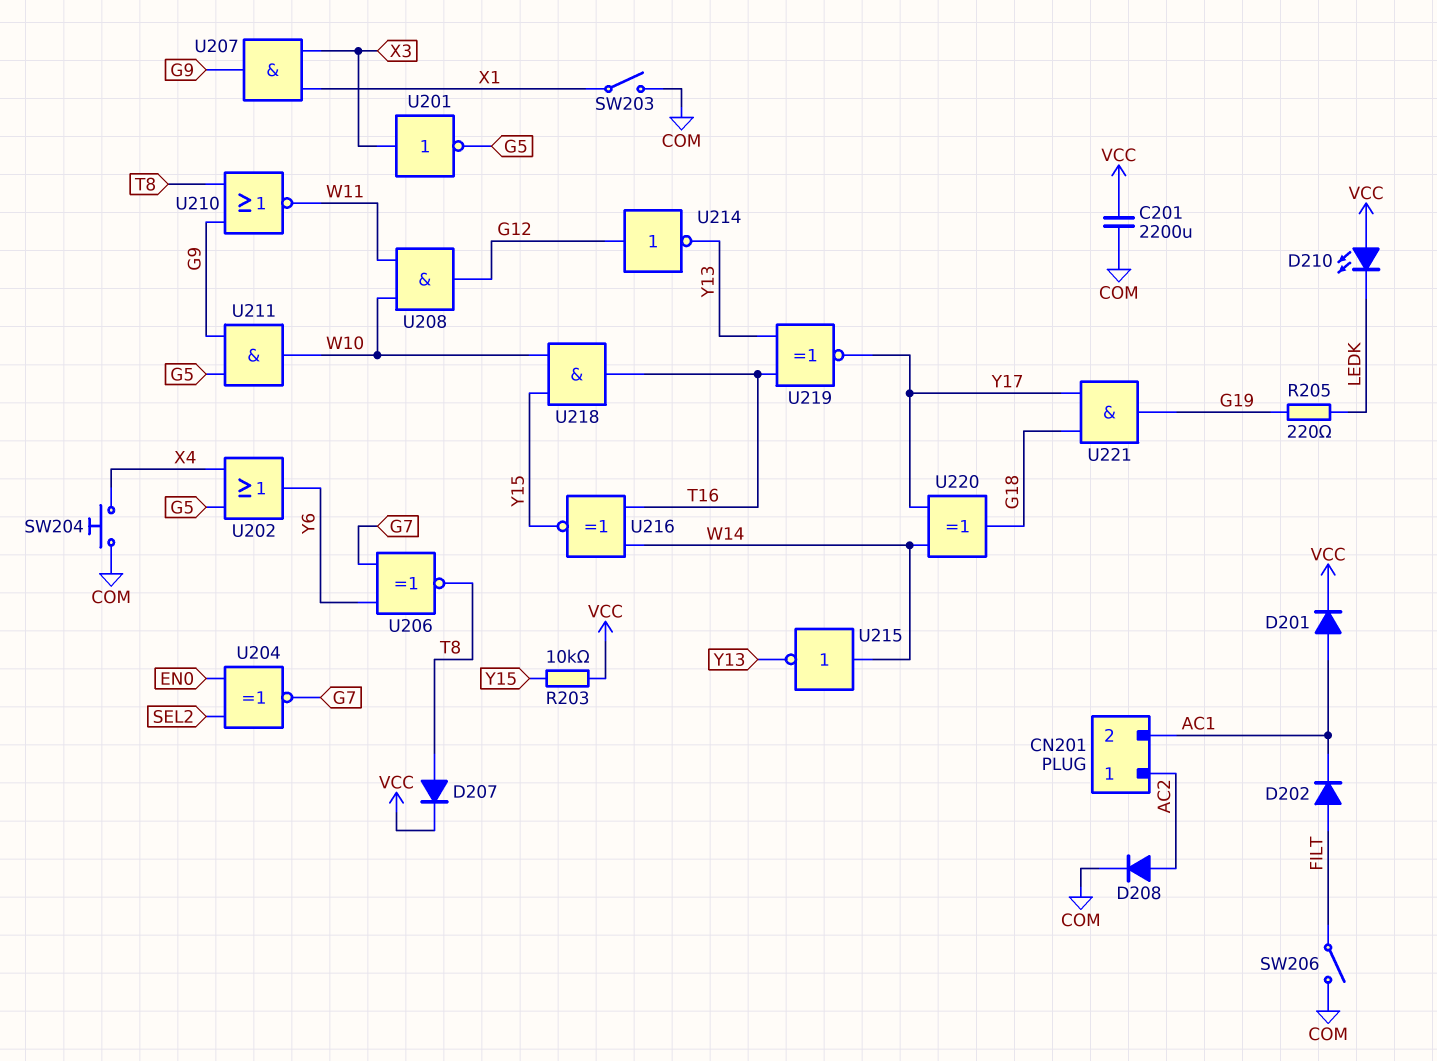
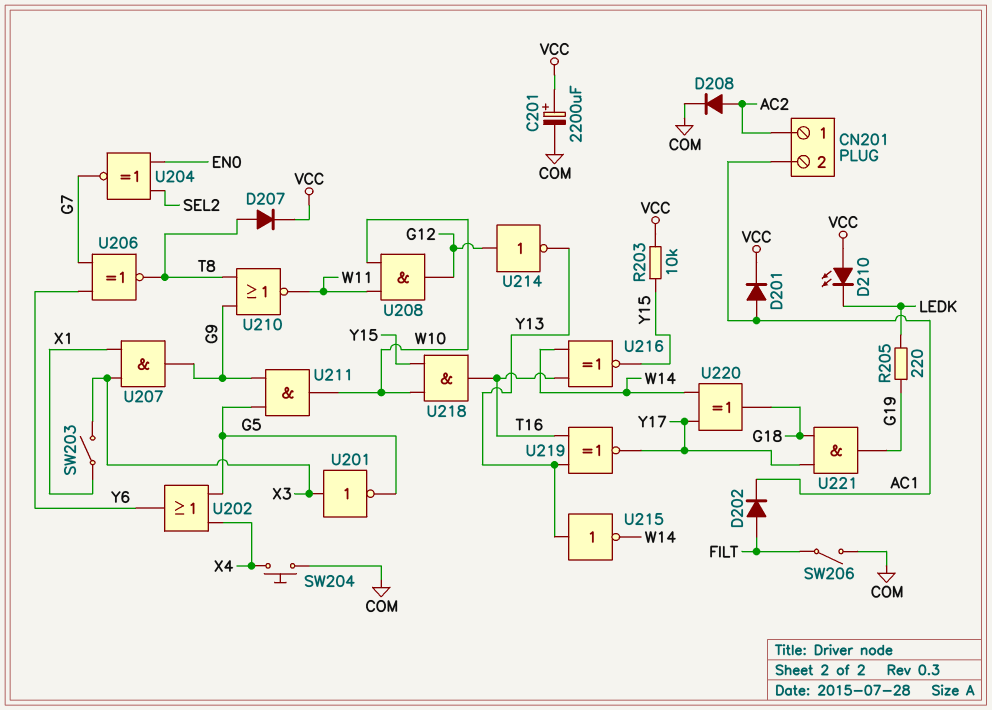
C201: 2200uF (COM, VCC) -> 2200uF (plus VCC, minus COM)
SW203: switch (COM, X1) -> switch (X1, X3)
U215: NOT (in W14, out Y13) -> NOT (in Y13, out W14)

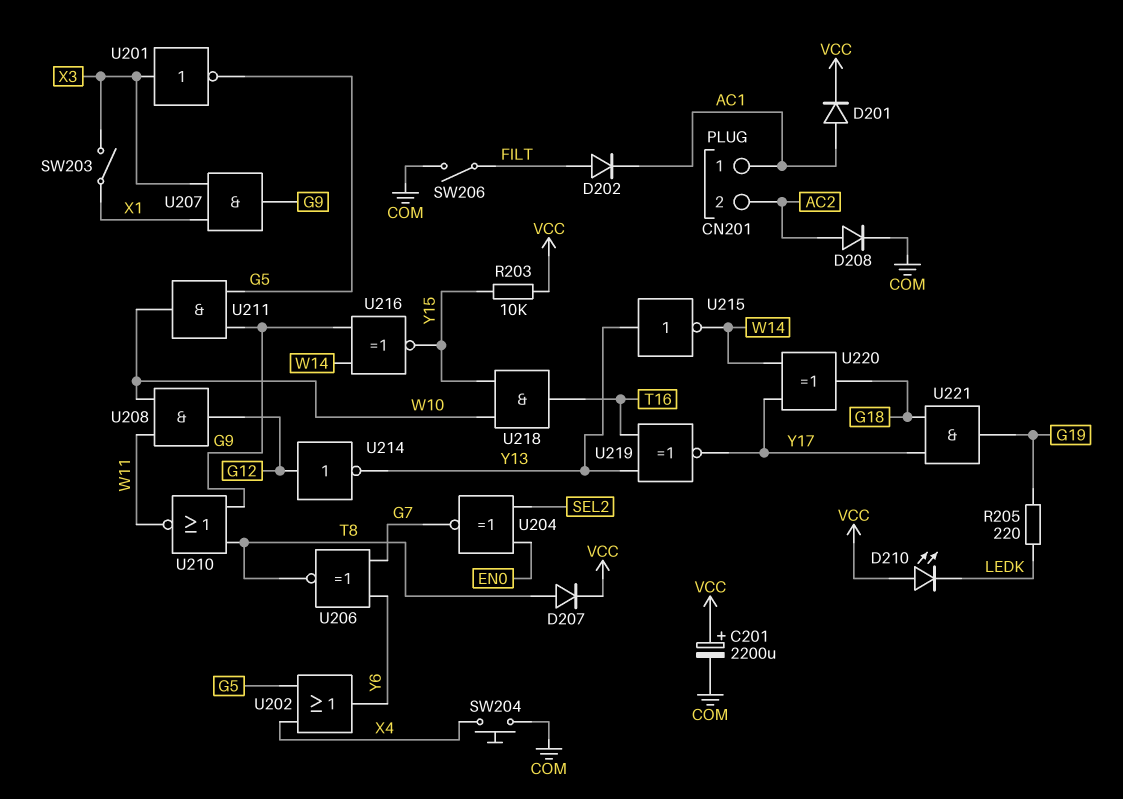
CN201 pin 1: AC2 -> AC1
CN201 pin 2: AC1 -> AC2
U216: XNOR (in T16, in W14, out Y15) -> XNOR (in G9, in W14, out Y15)

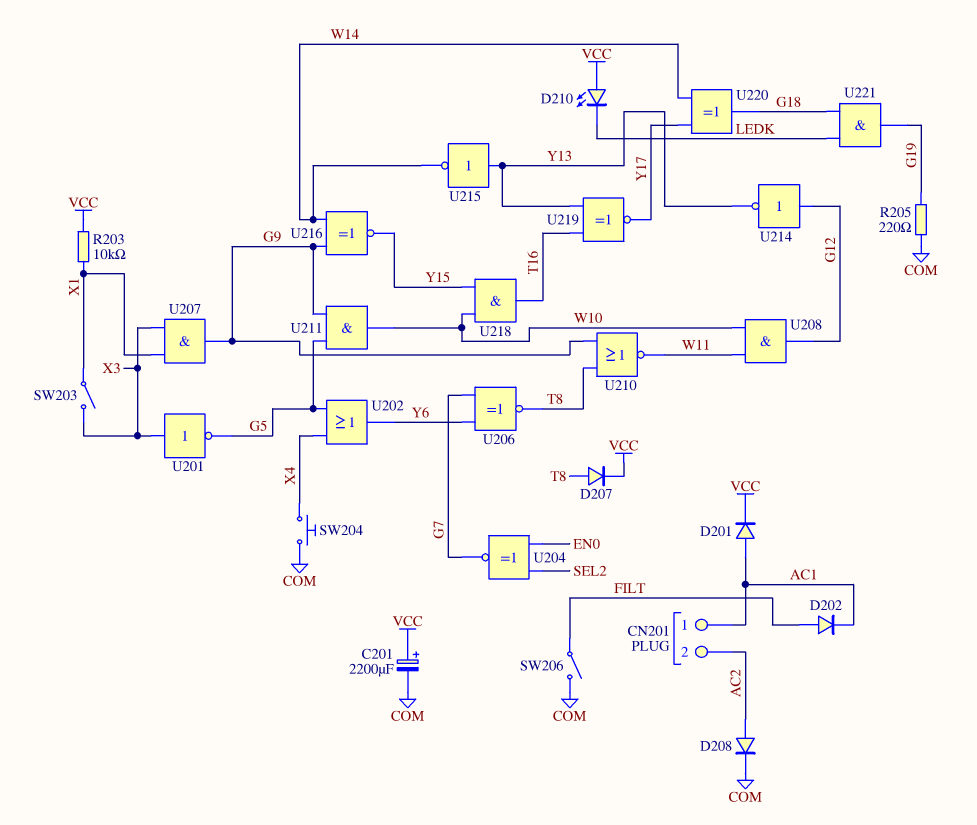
R203: 10k (VCC, Y15) -> 10k (VCC, X1)
R205: 220 (G19, LEDK) -> 220 (COM, G19)
U221: AND (in G18, in Y17, out G19) -> AND (in G18, in LEDK, out G19)

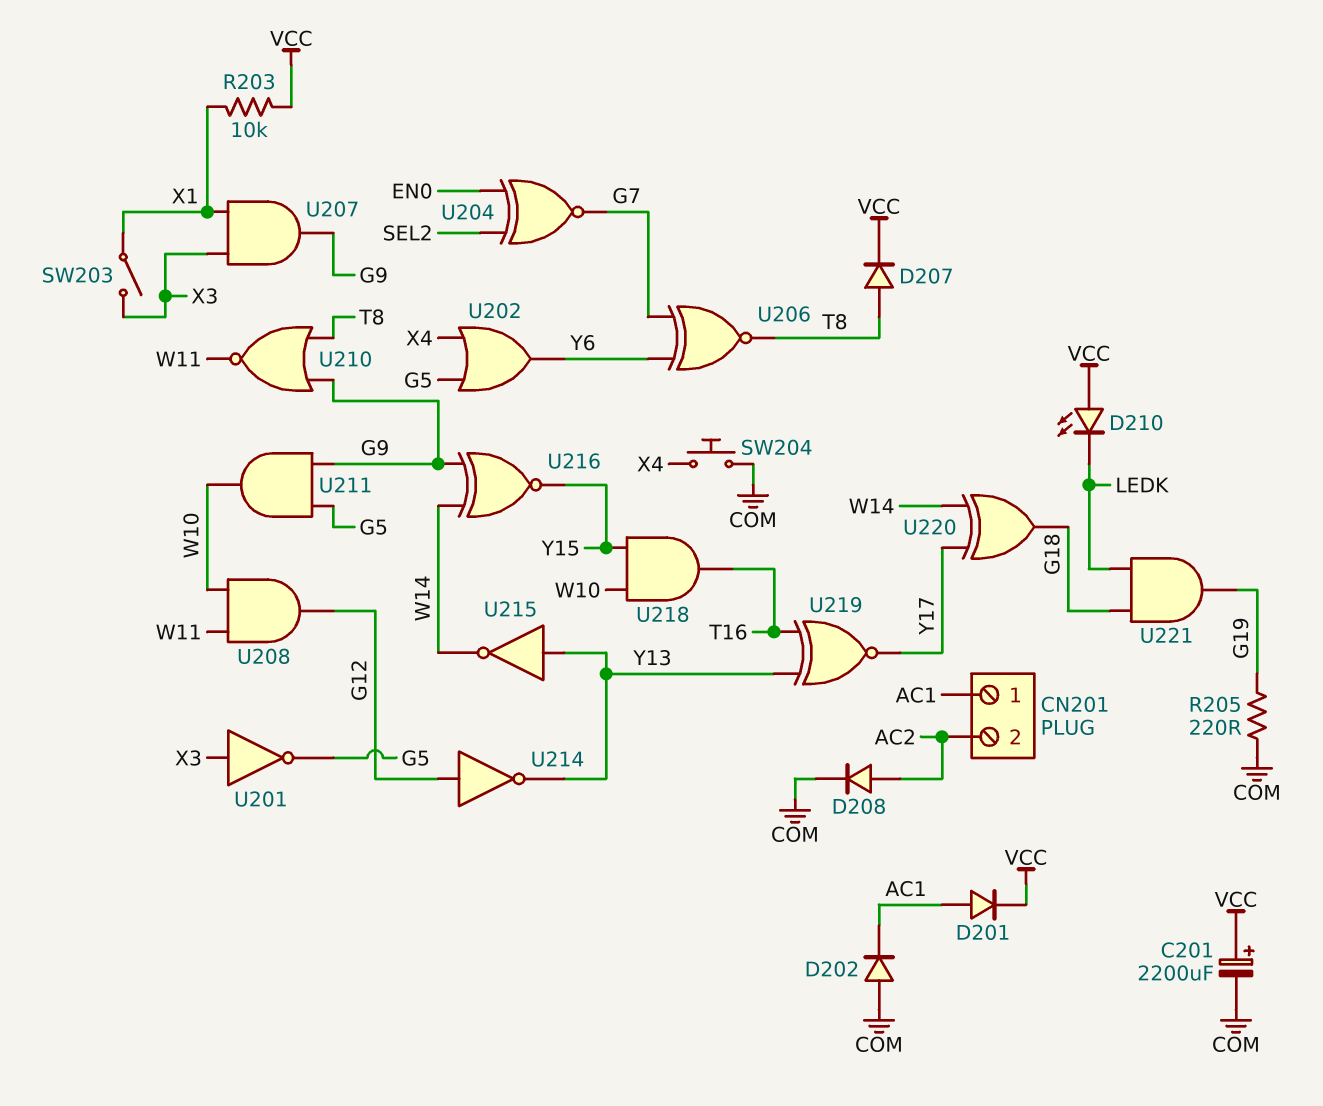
D202: diode (A FILT, K AC1) -> diode (A COM, K AC1)
SW206: switch (COM, FILT) -> none

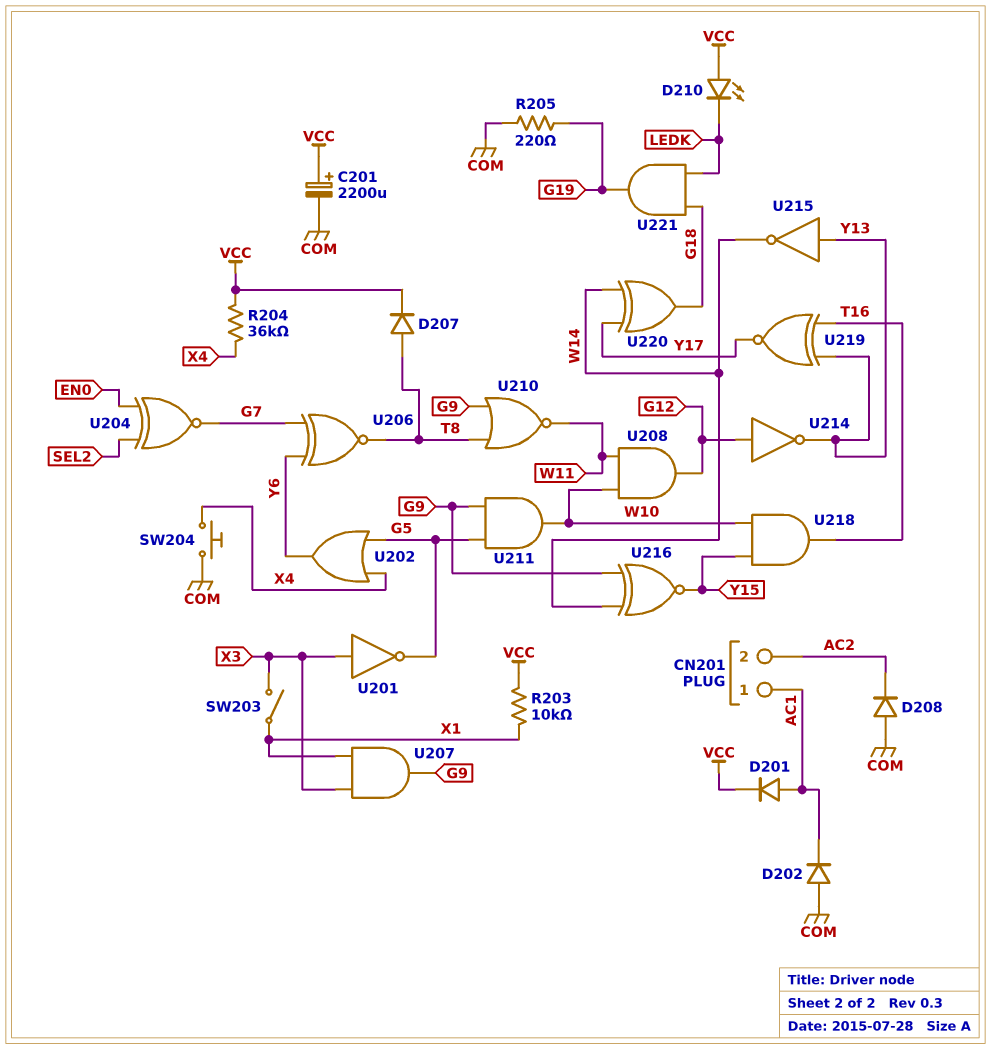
D208: diode (A AC2, K COM) -> diode (A COM, K AC2)
R204: none -> 36k (VCC, X4)

